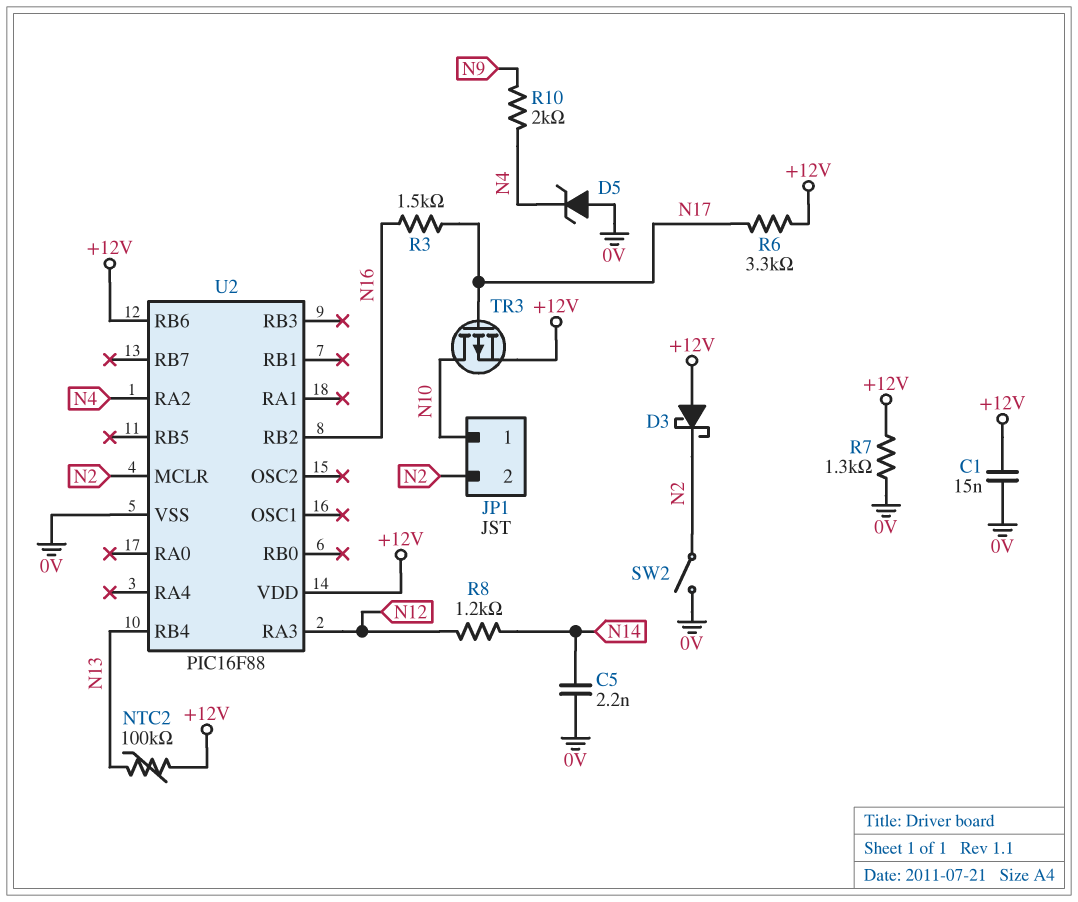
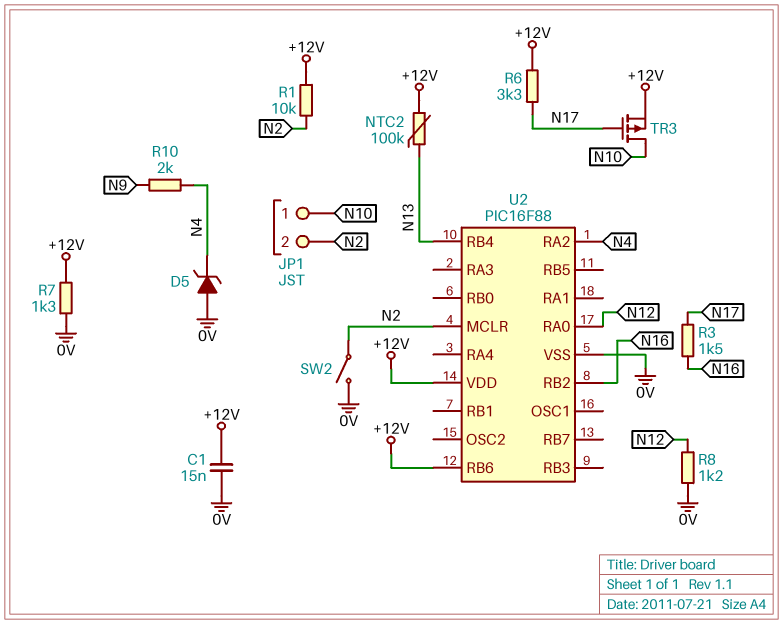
C5: 2.2nF (0V, N14) -> none
D3: schottky (A +12V, K N2) -> none
R1: none -> 10k (+12V, N2)
R8: 1.2k (N12, N14) -> 1.2k (0V, N12)
U2 pin RA0: none -> N12
U2 pin RA3: N12 -> none

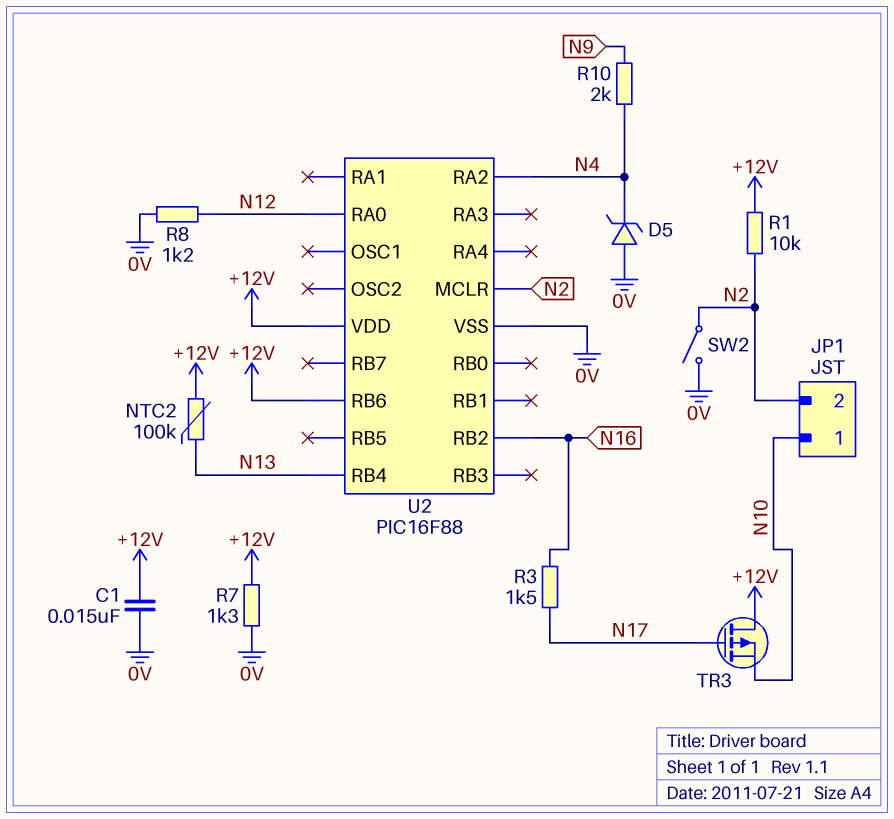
R6: 3.3k (+12V, N17) -> none
TR3: PMOS (G N17, D N10, S +12V) -> PMOS (G N17, D +12V, S N10)

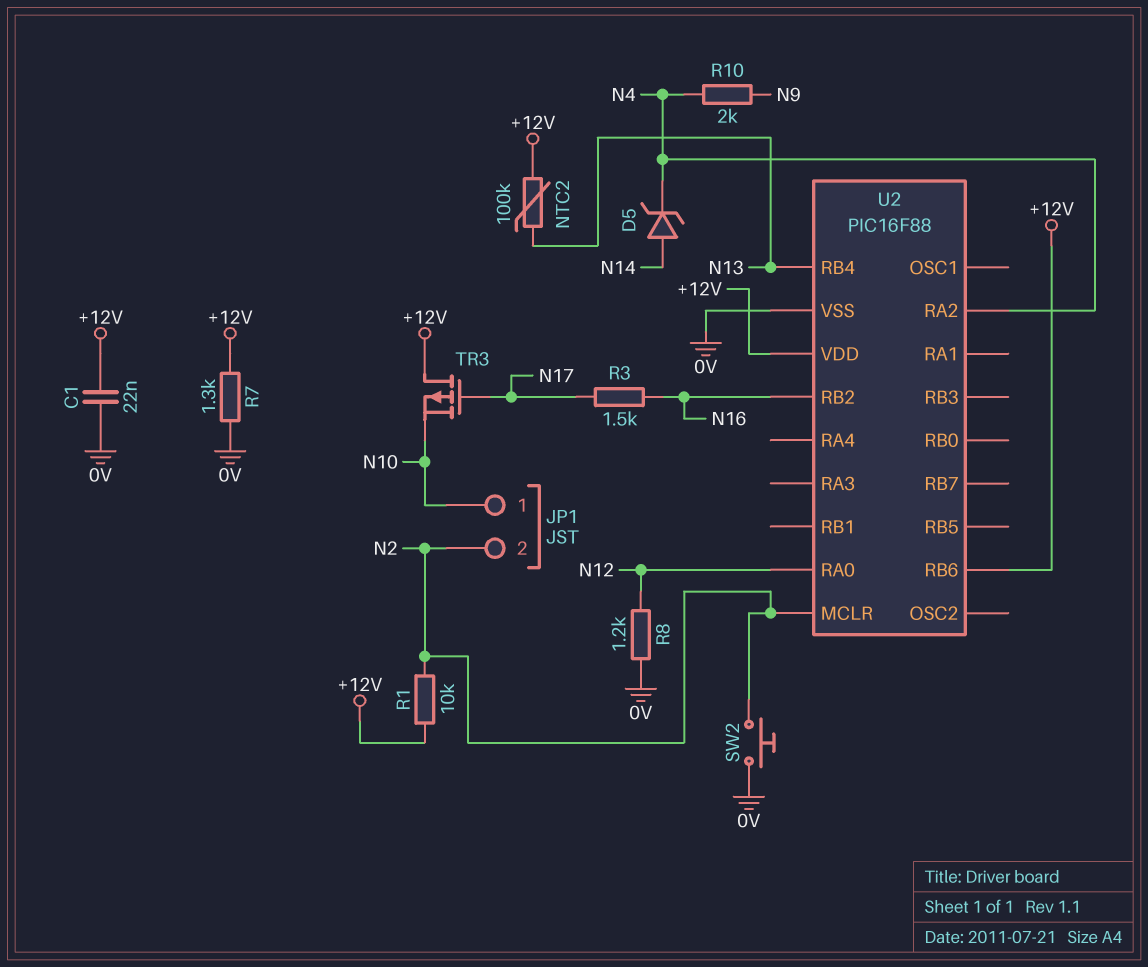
C1: 15nF (+12V, 0V) -> 22nF (+12V, 0V)
D5: zener (A 0V, K N4) -> zener (A N14, K N4)
SW2: switch (0V, N2) -> button (0V, N2)

